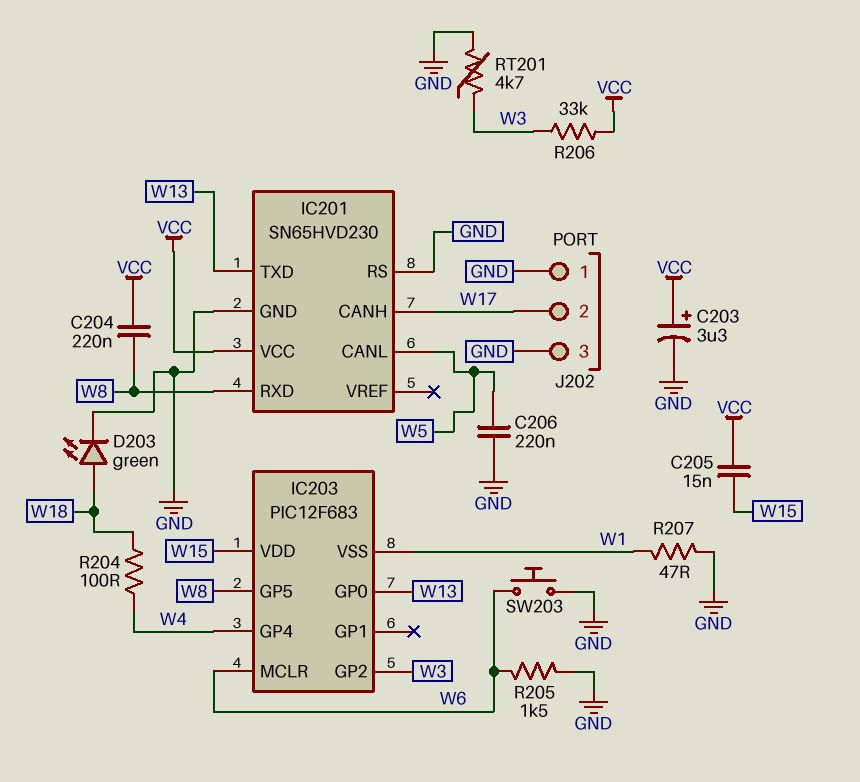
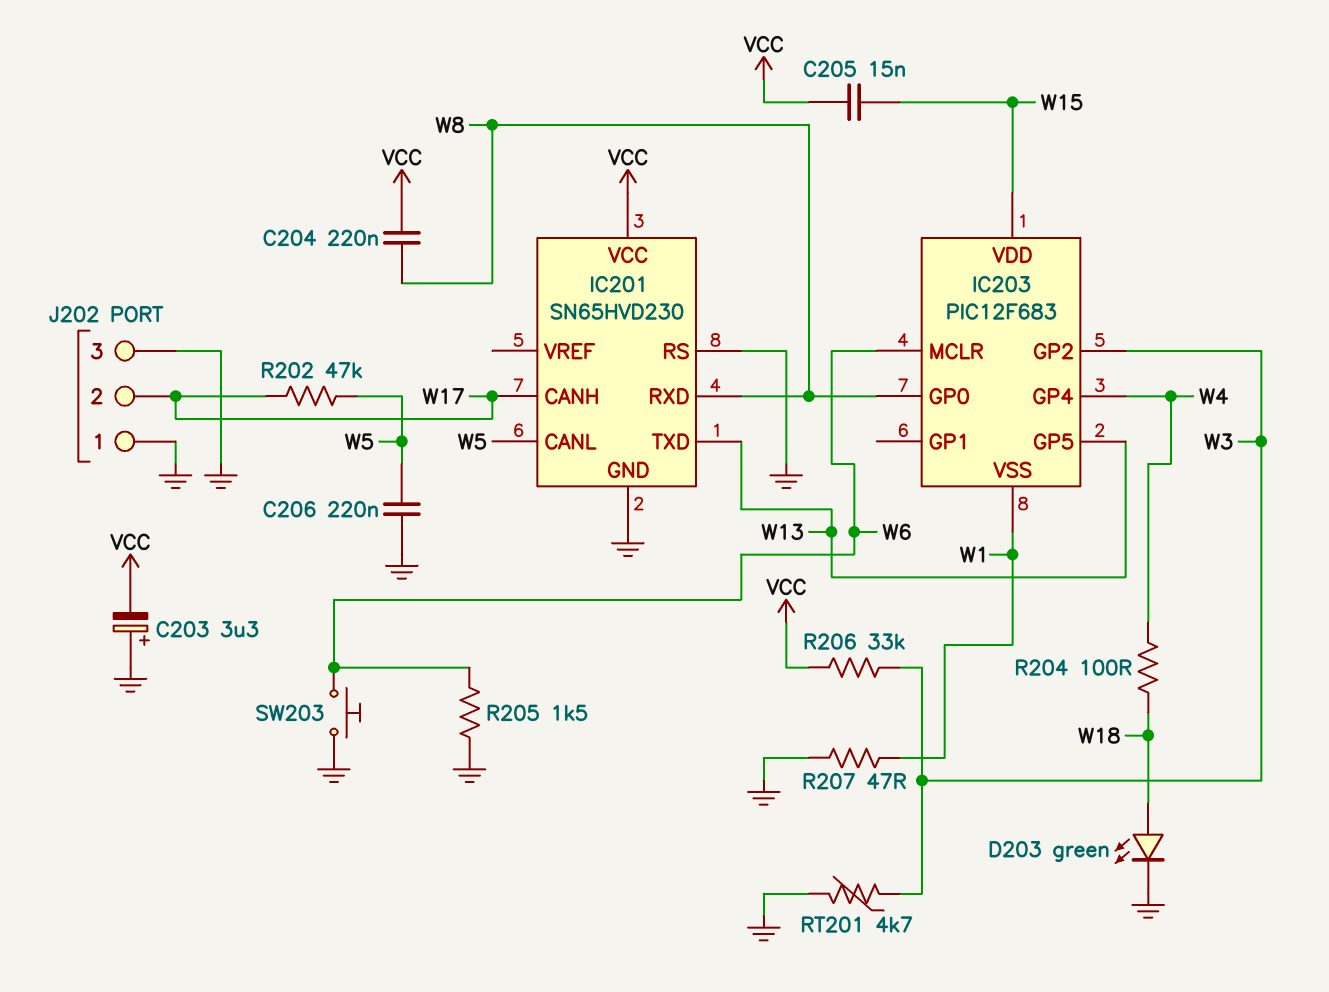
C203: 3.3uF (plus VCC, minus GND) -> 3.3uF (plus GND, minus VCC)
IC203 pin GP0: W13 -> W8
IC203 pin GP5: W8 -> W13
R202: none -> 47k (W5, W17)

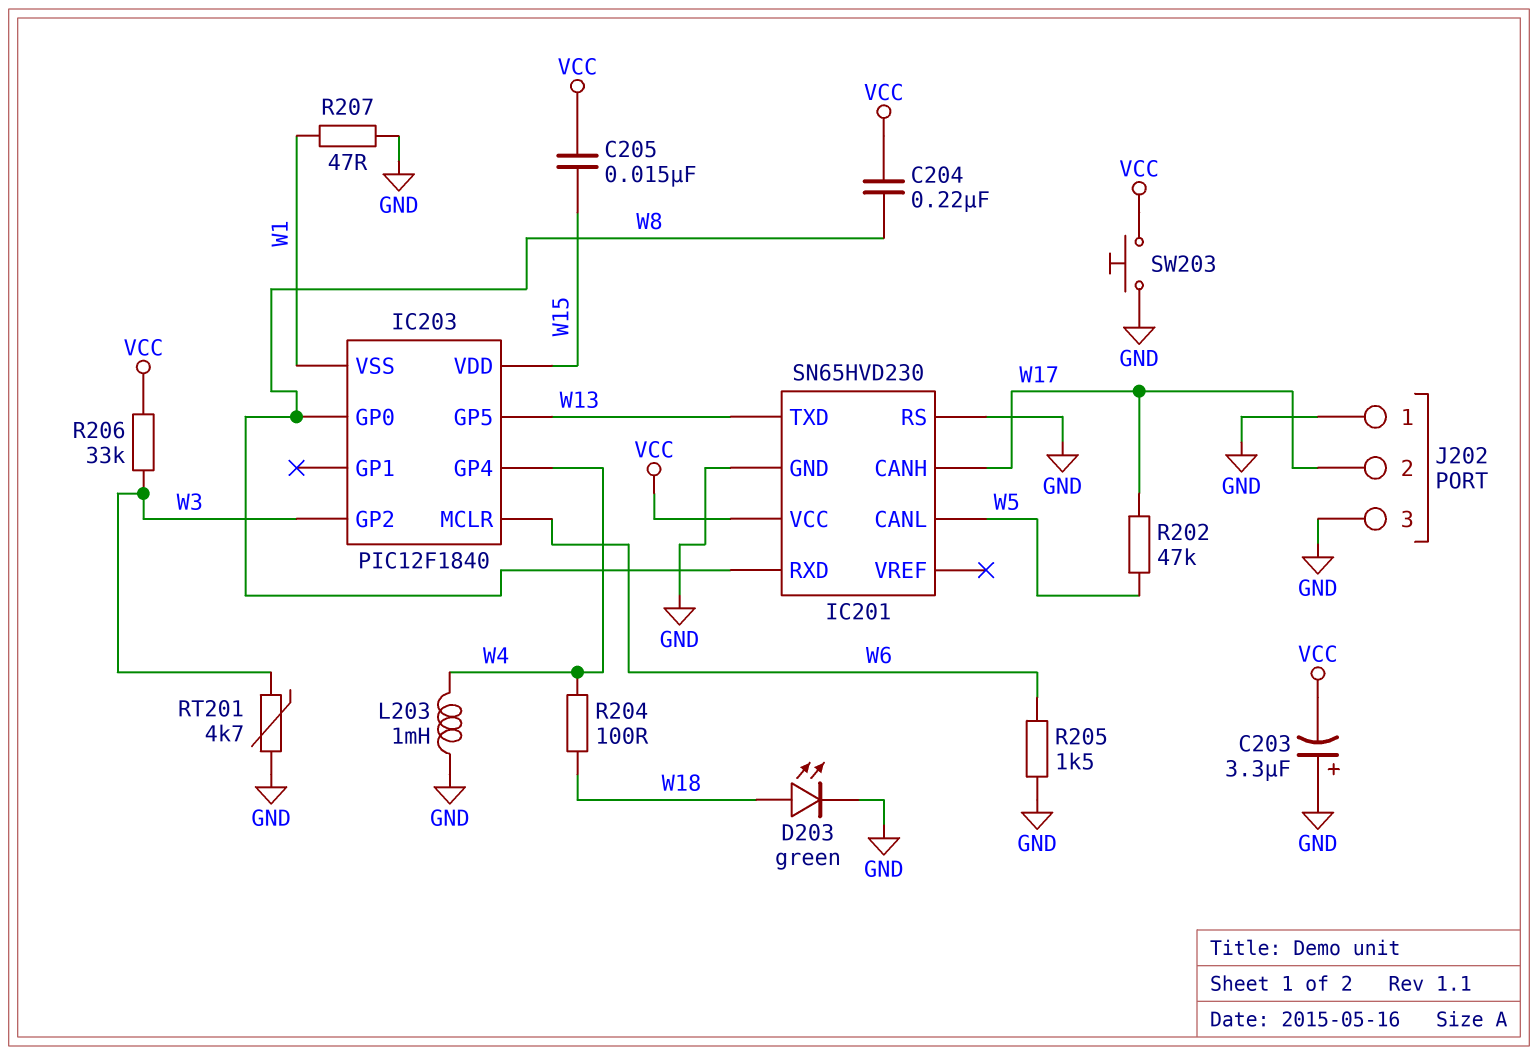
C206: 220nF (GND, W5) -> none
IC203: PIC12F683 -> PIC12F1840
L203: none -> 1mH (GND, W4)
SW203: button (GND, W6) -> button (GND, VCC)

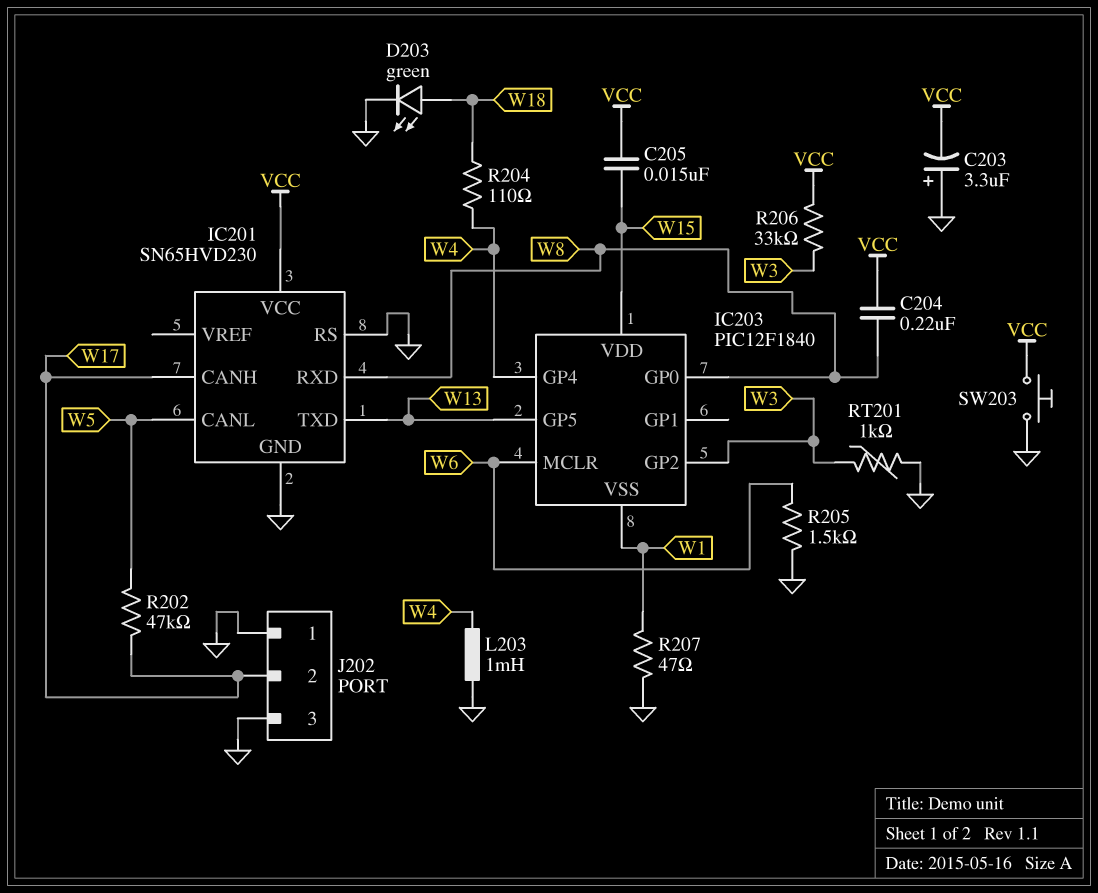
R204: 100 (W4, W18) -> 110 (W4, W18)
RT201: 4.7k (GND, W3) -> 1k (GND, W3)

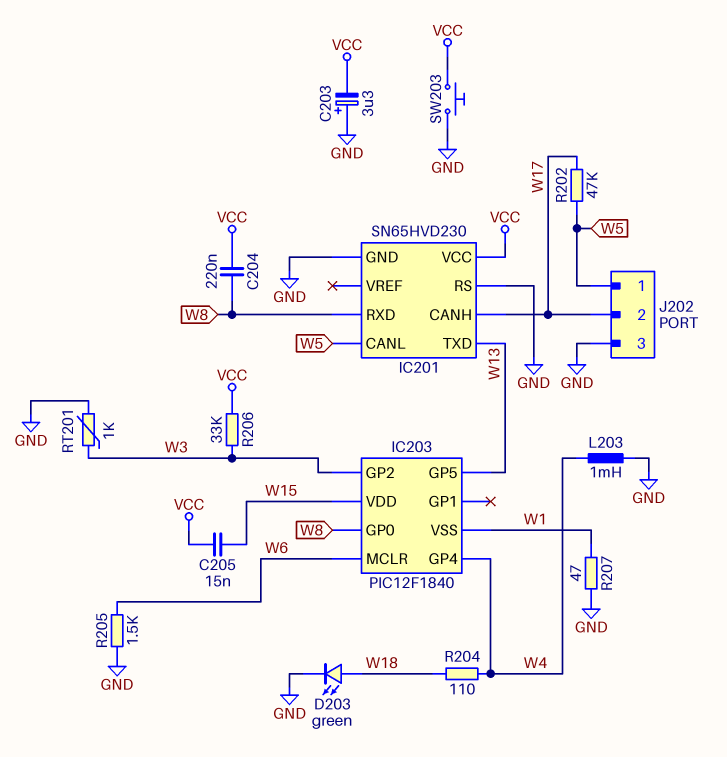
J202 pin 1: GND -> W5

